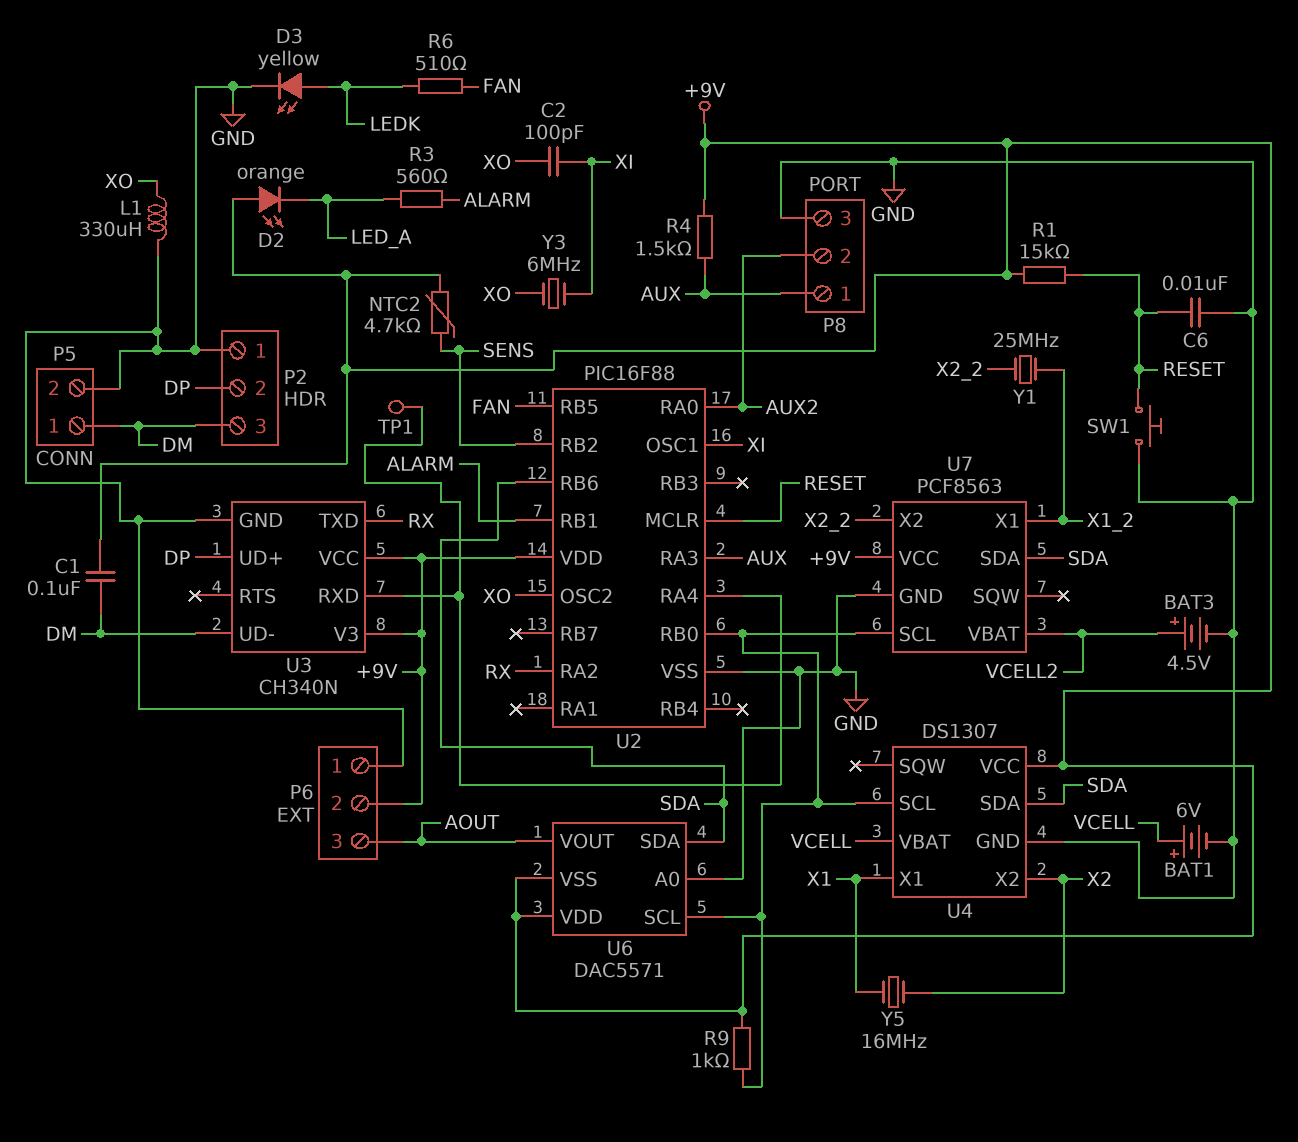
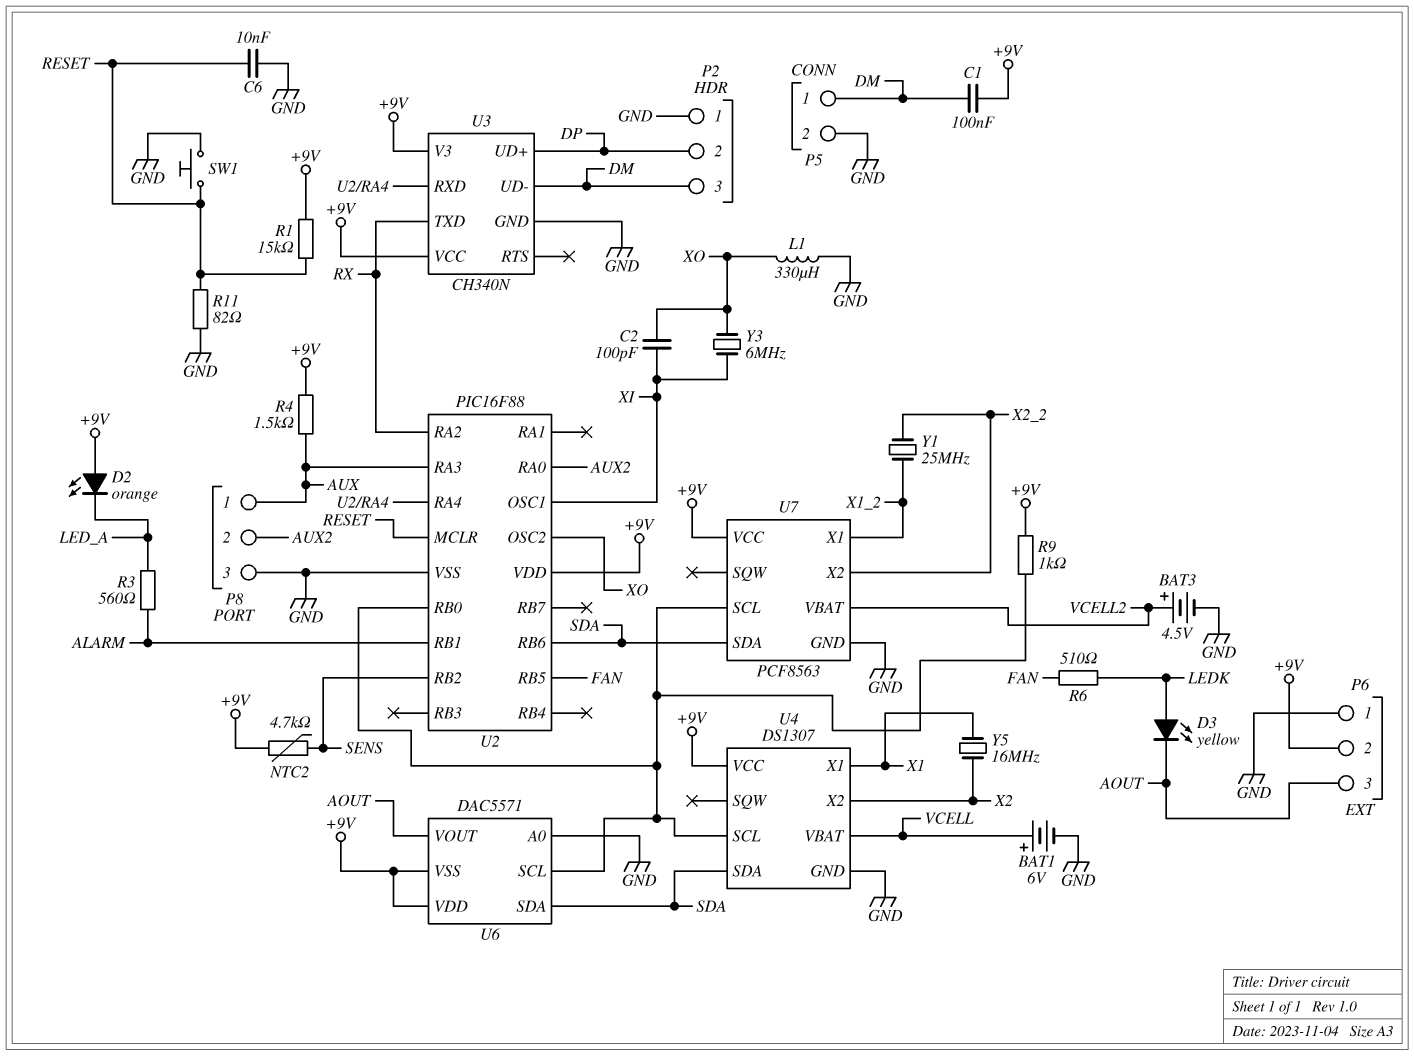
D3: LED yellow (A LEDK, K GND) -> LED yellow (A LEDK, K AOUT)
R11: none -> 82 (GND, RESET)
TP1: test point (U2/RA4) -> none

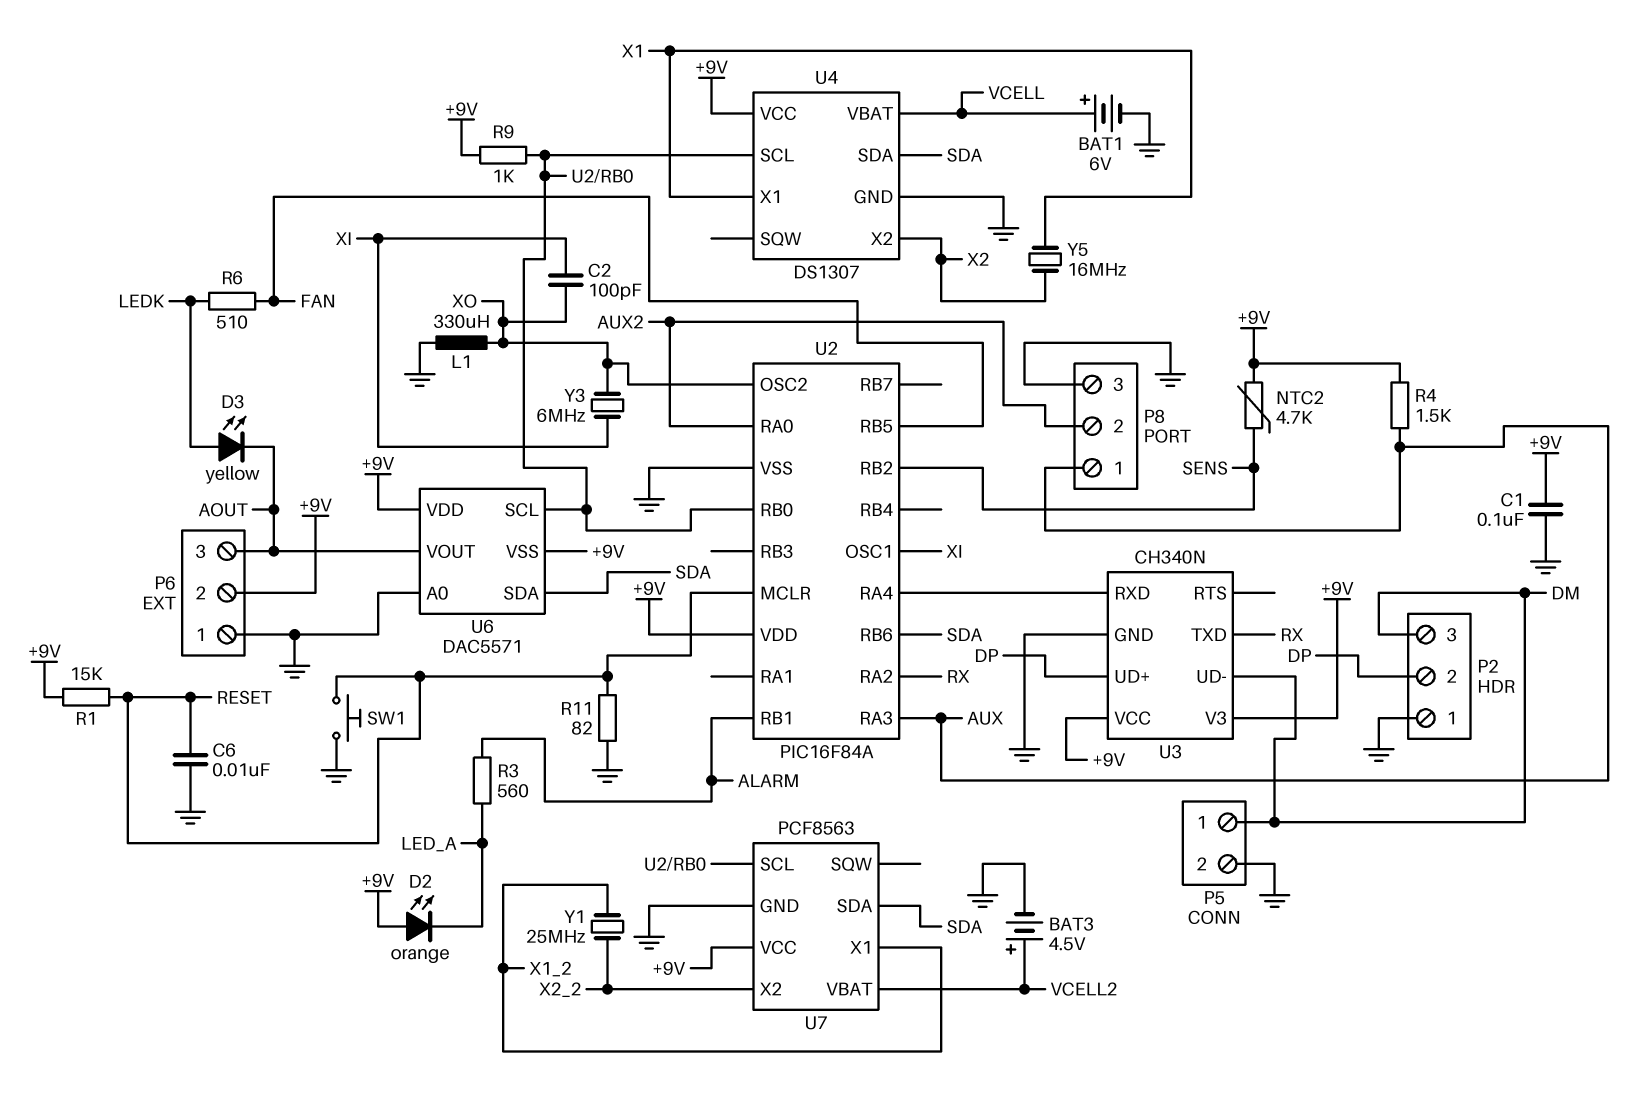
C1: 100nF (+9V, DM) -> 100nF (+9V, GND)
U2: PIC16F88 -> PIC16F84A

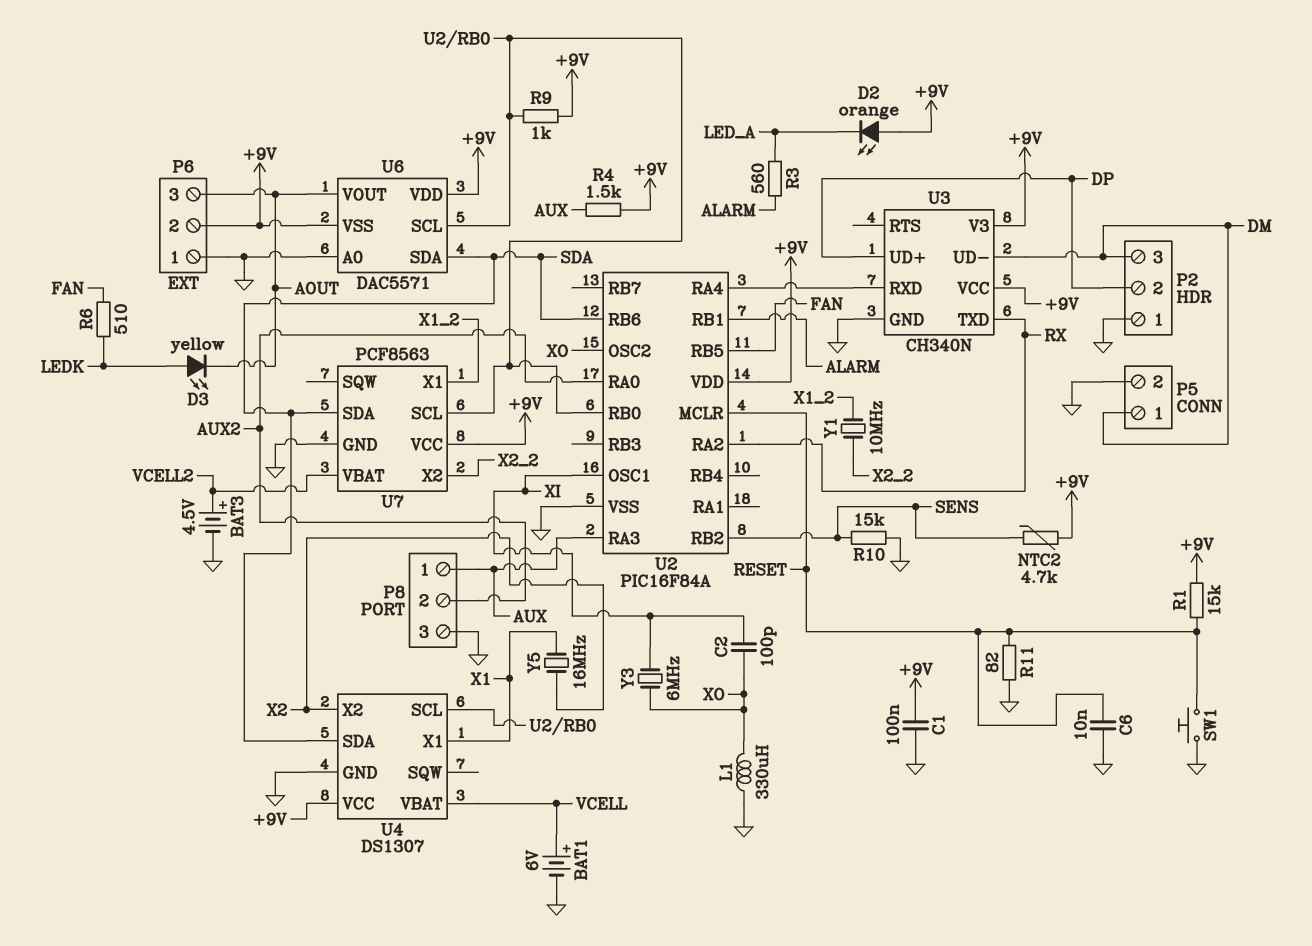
R10: none -> 15k (GND, SENS)
Y1: 25MHz (X1_2, X2_2) -> 10MHz (X1_2, X2_2)

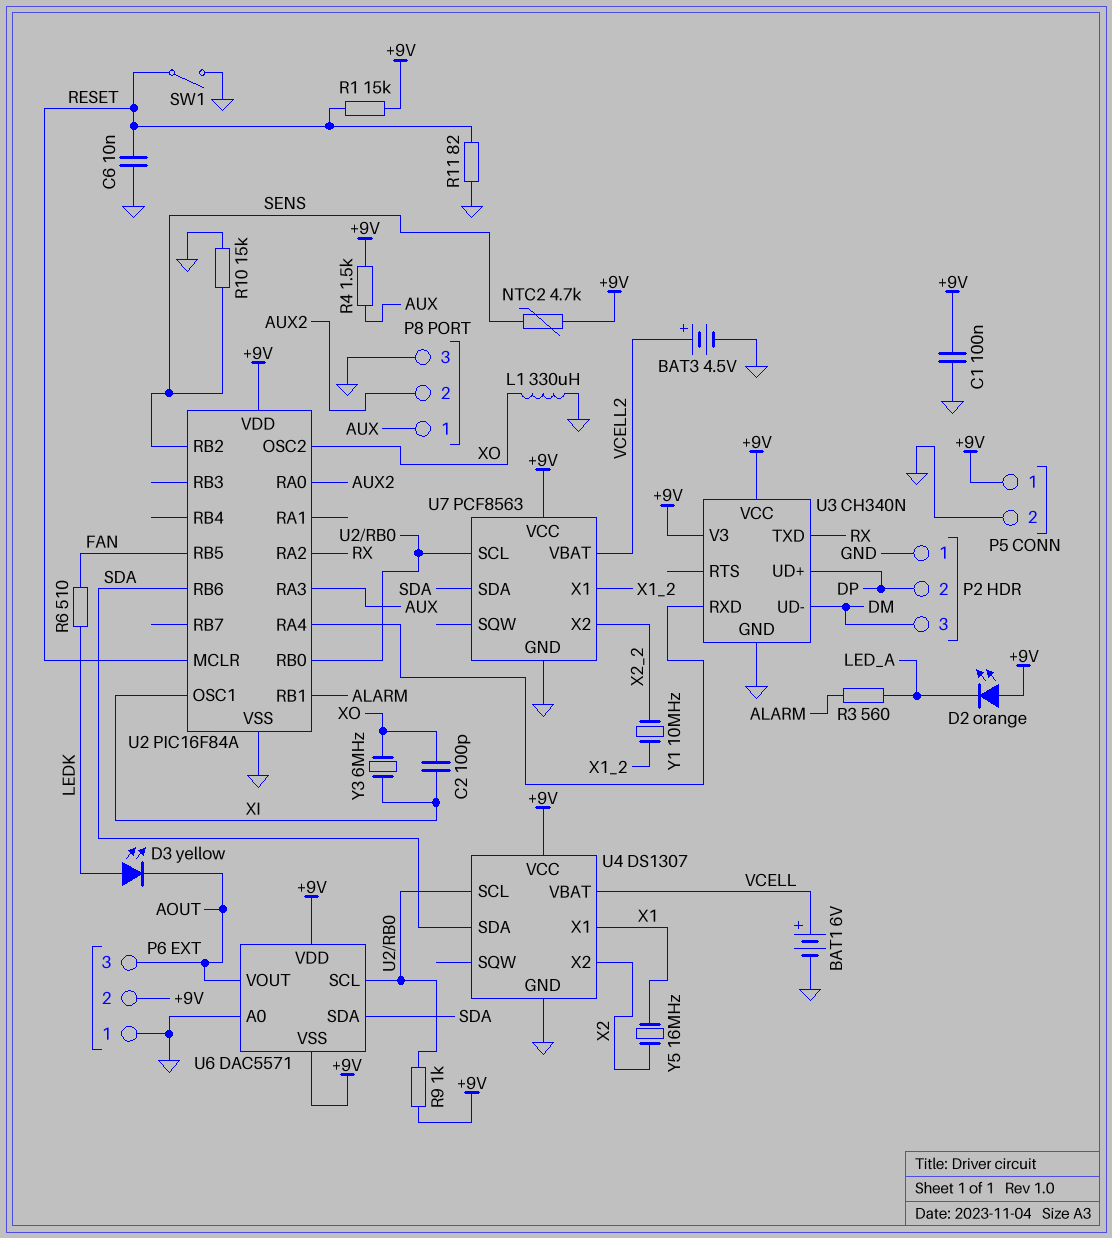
P5 pin 1: DM -> +9V
SW1: button (GND, RESET) -> switch (GND, RESET)

